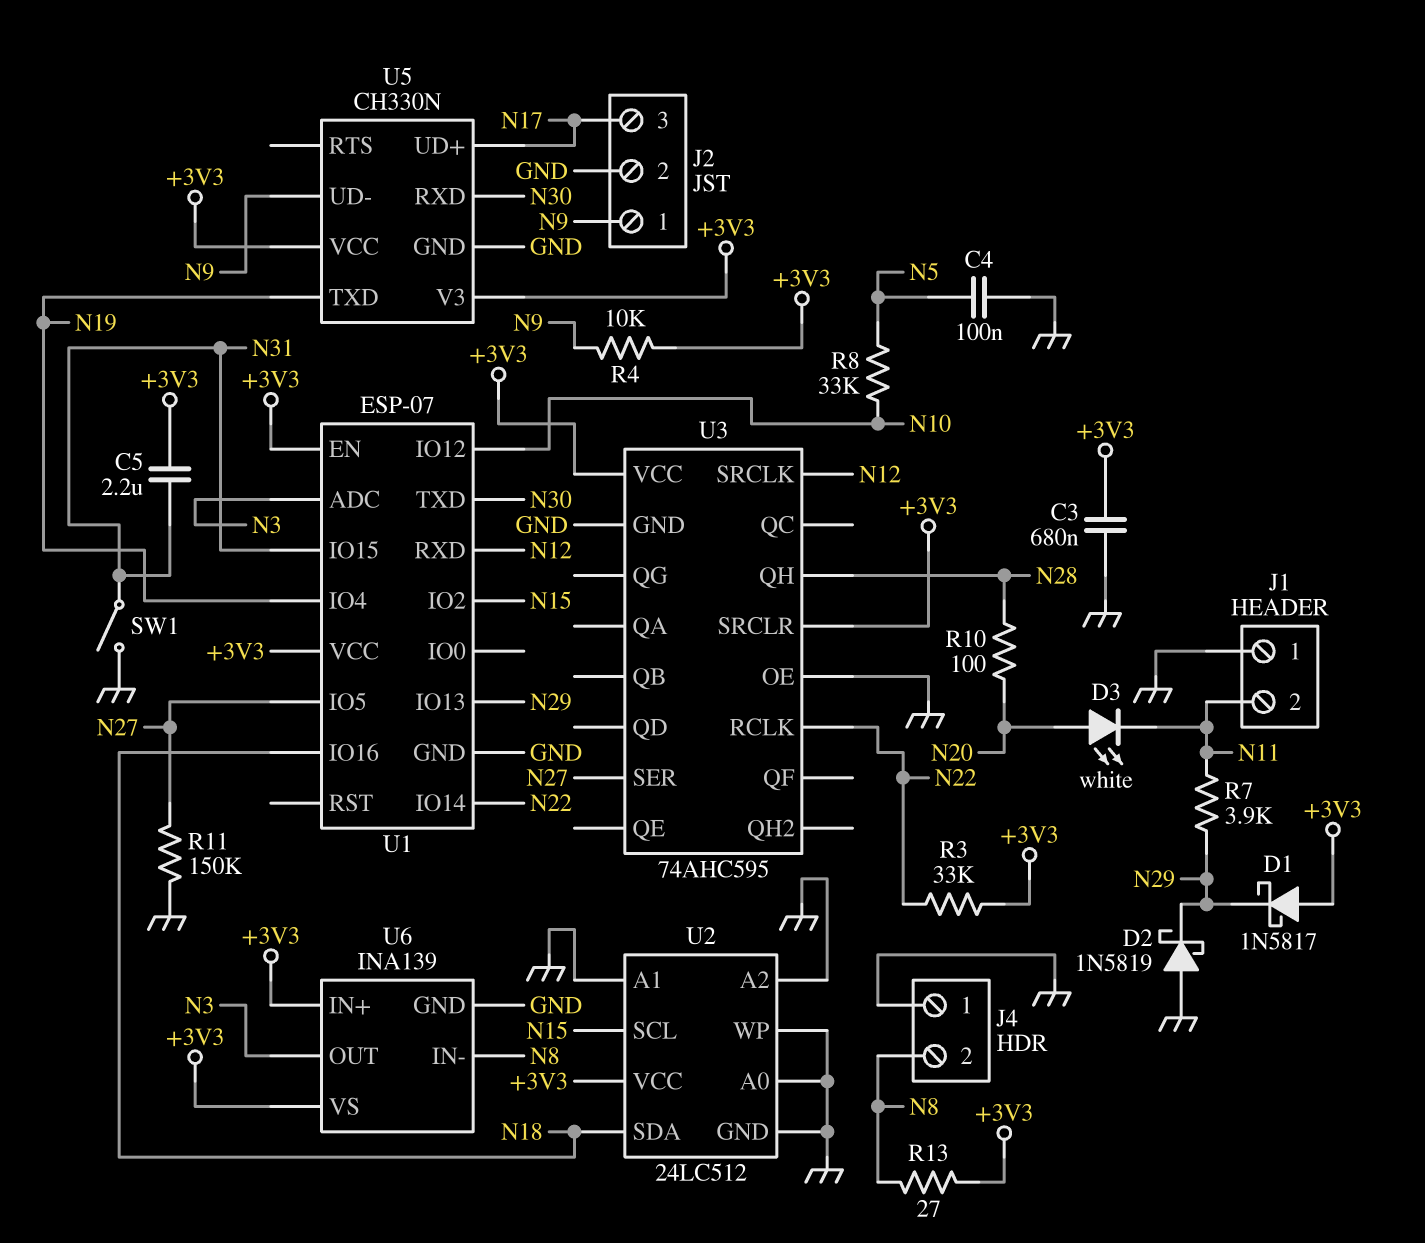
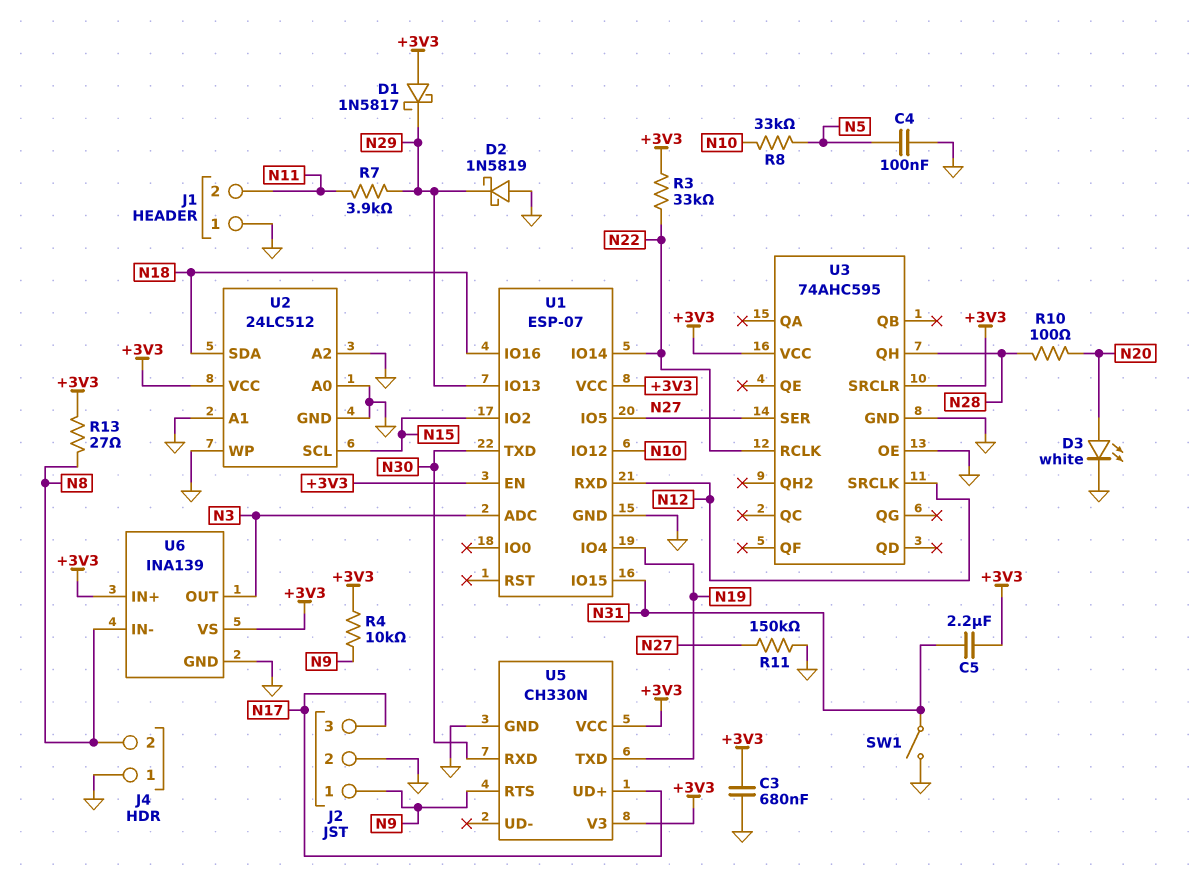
D3: LED white (A N20, K N11) -> LED white (A N20, K GND)
U5 pin RTS: none -> N9
U5 pin UD-: N9 -> none

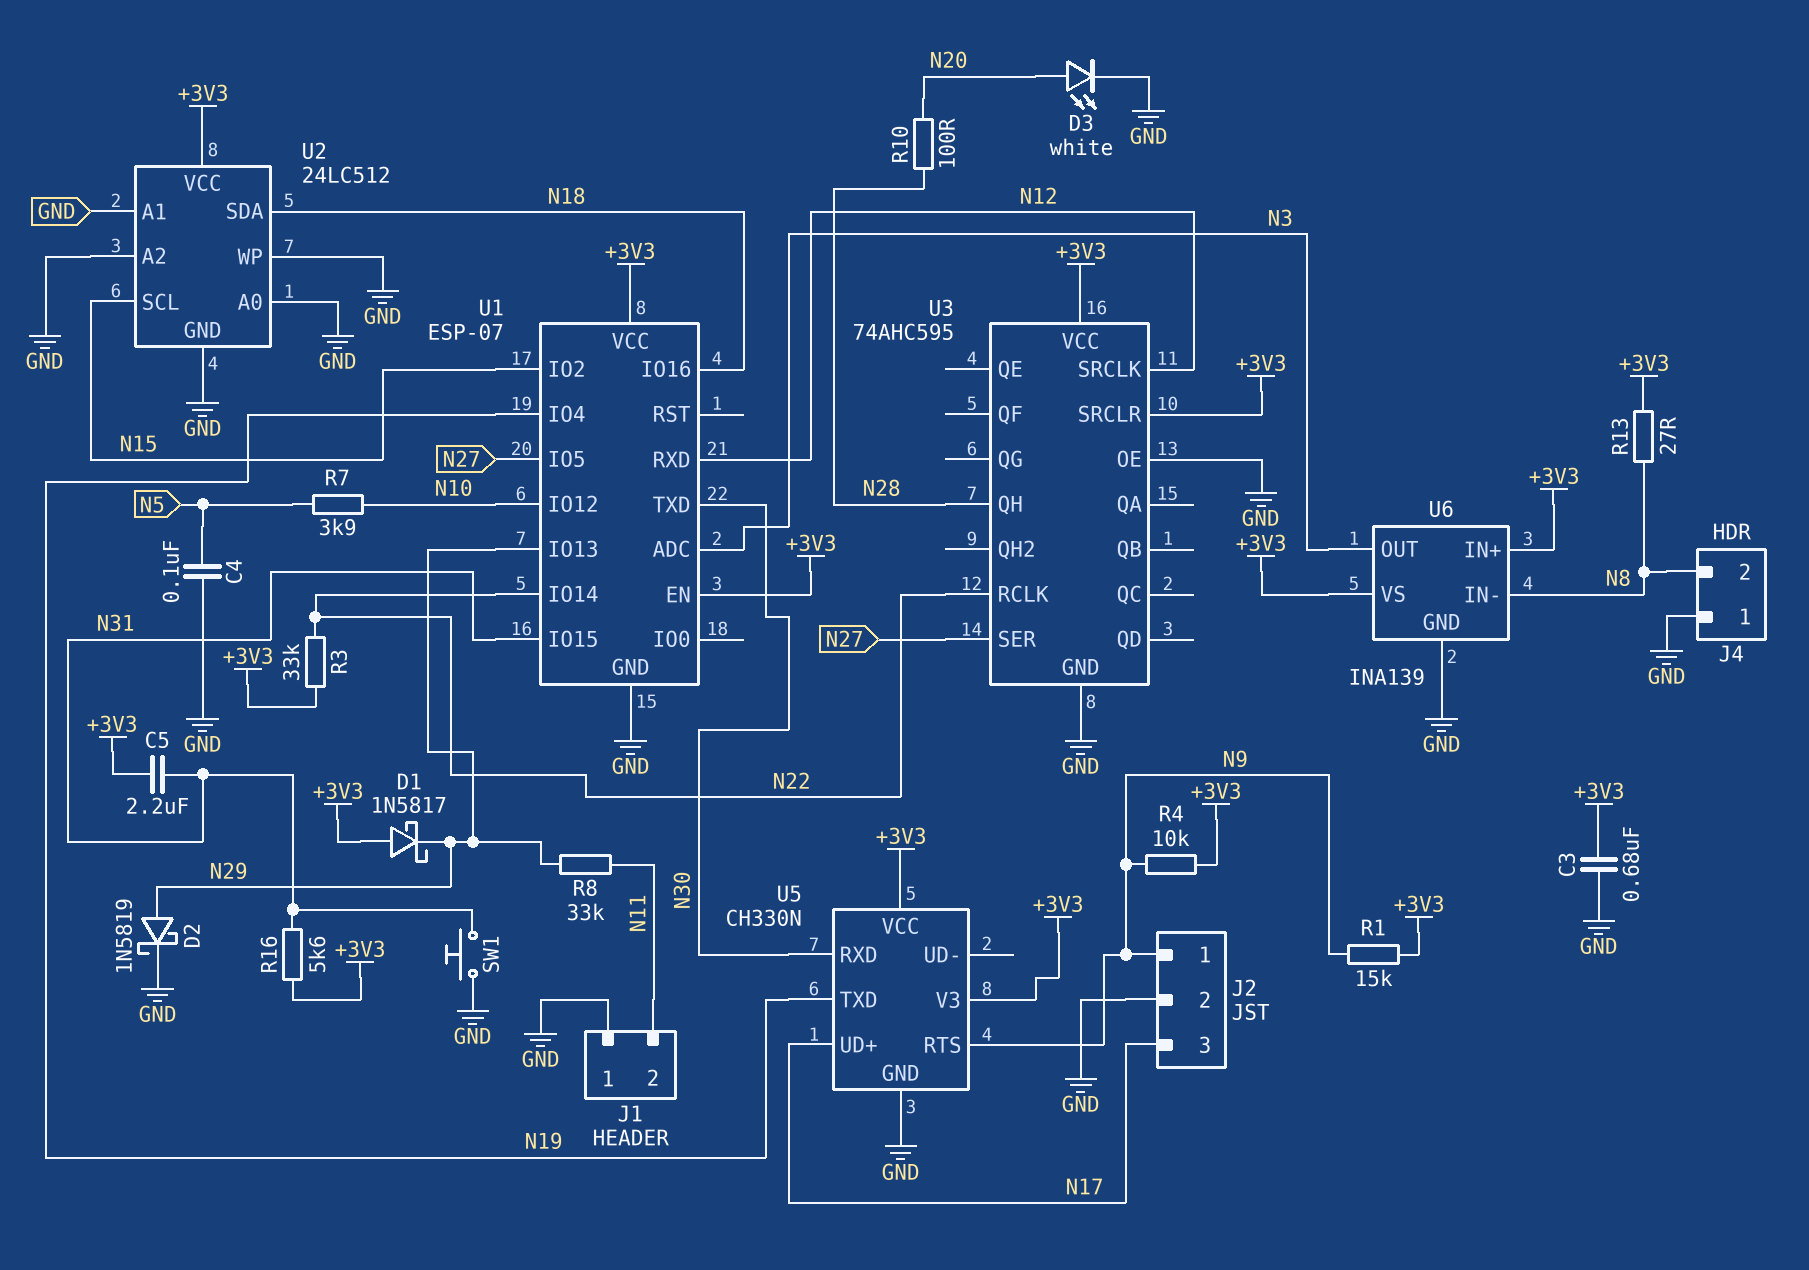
D2: schottky 1N5819 (A GND, K N29) -> schottky 1N5819 (A N29, K GND)
R1: none -> 15k (+3V3, N9)
R7: 3.9k (N11, N29) -> 3.9k (N5, N10)
R8: 33k (N5, N10) -> 33k (N11, N29)
R11: 150k (GND, N27) -> none
R16: none -> 5.6k (+3V3, N31)
SW1: switch (GND, N31) -> button (GND, N31)

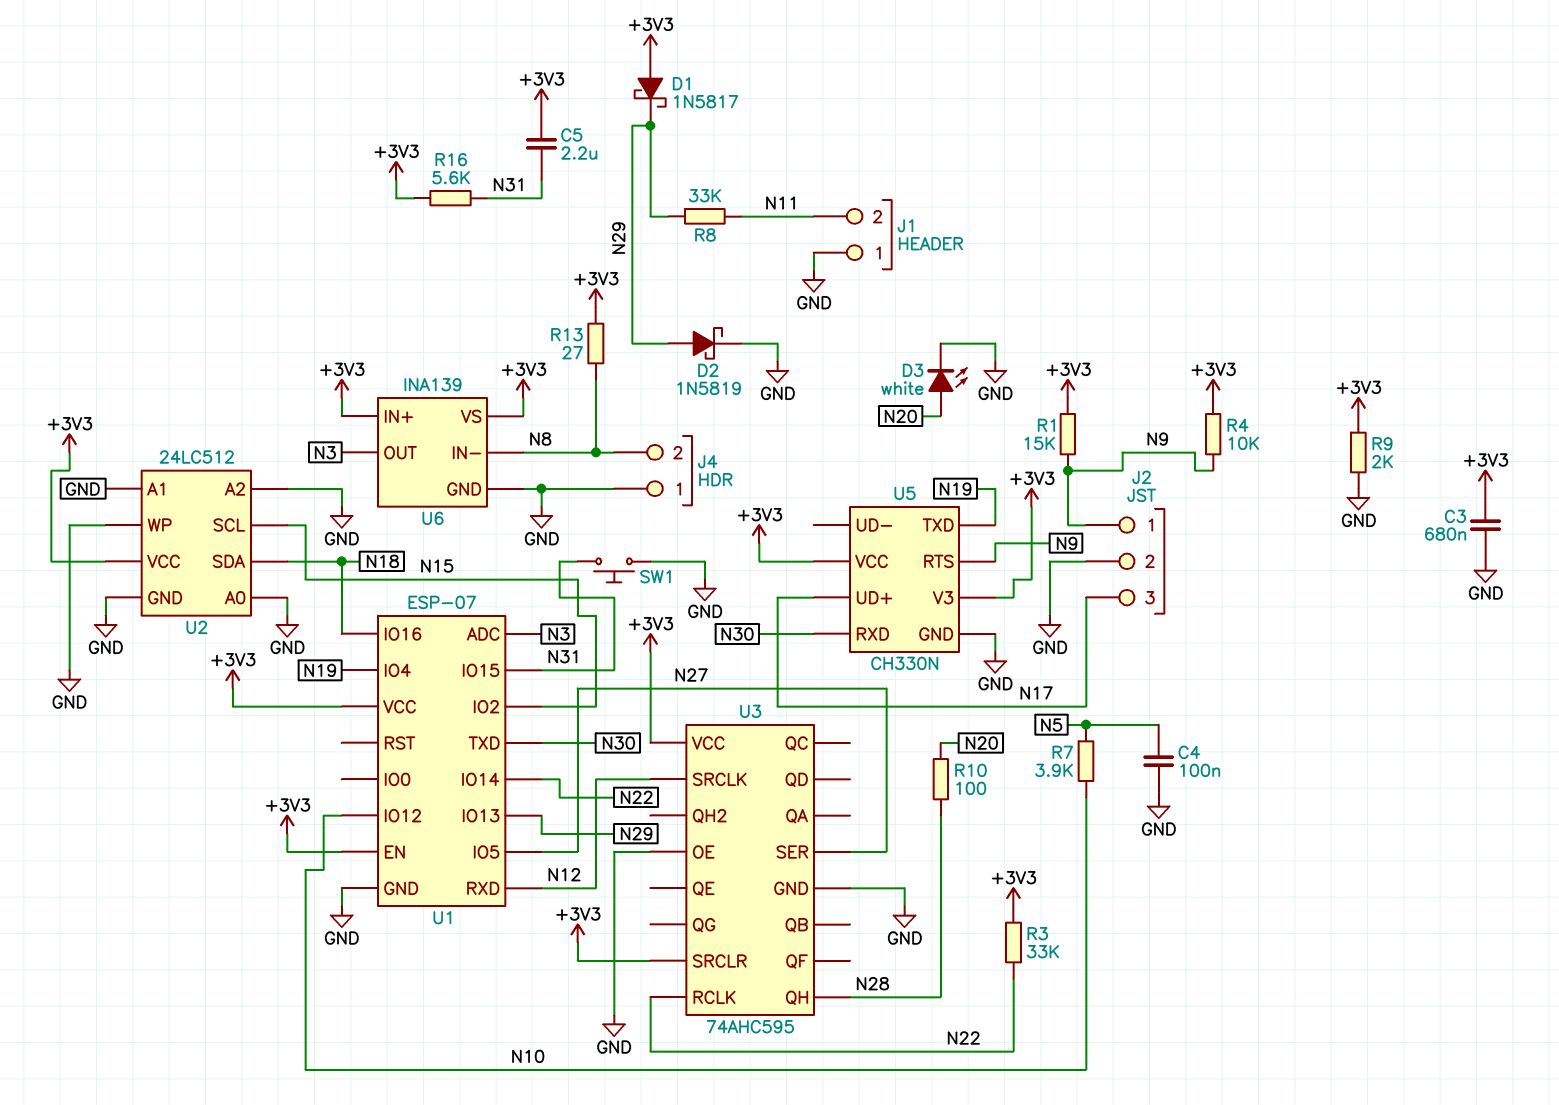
R9: none -> 2k (+3V3, GND)

